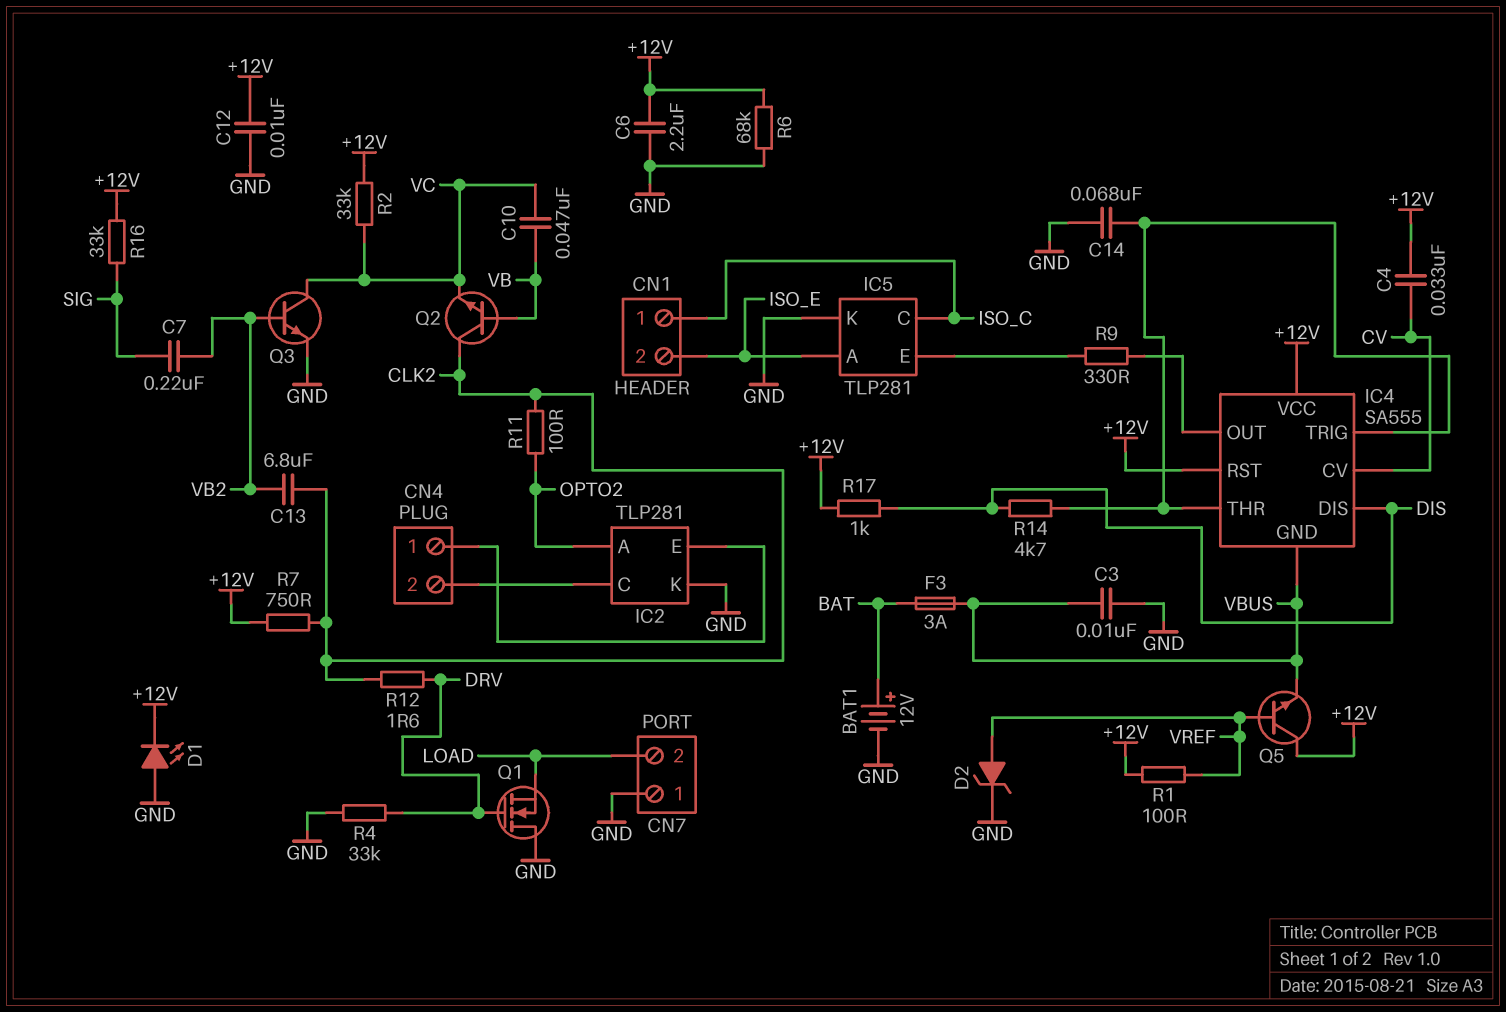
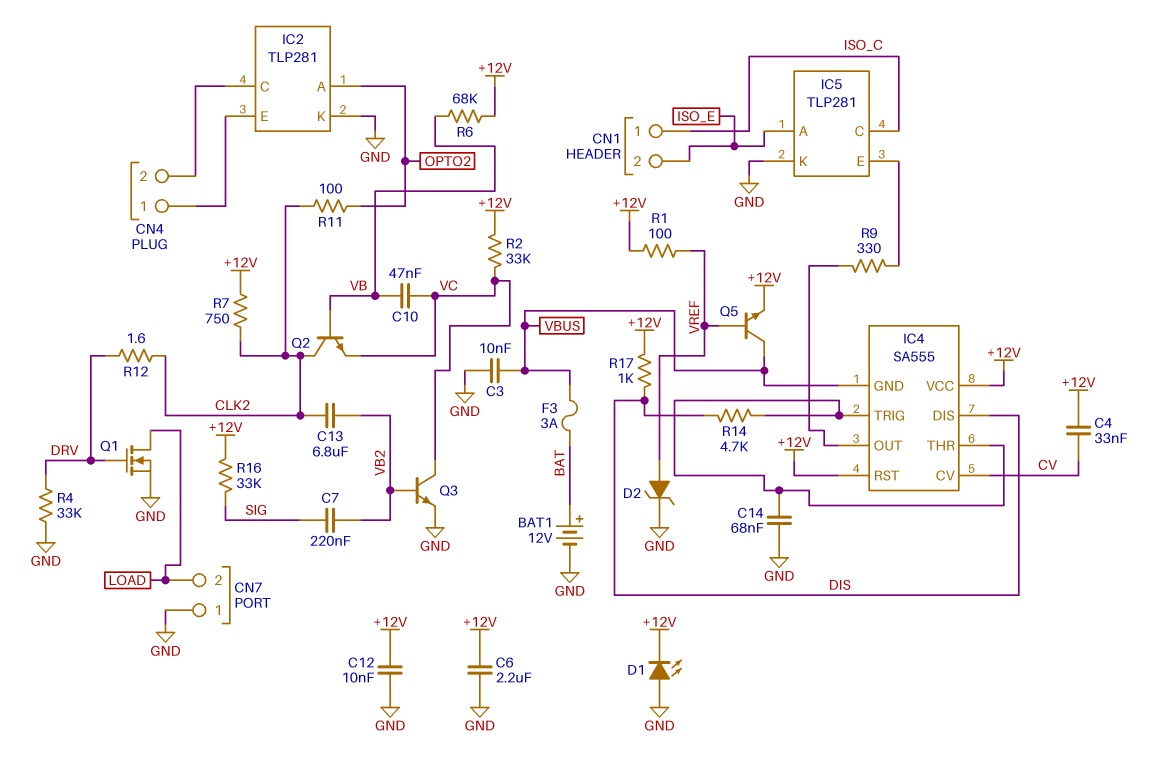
Q1: NMOS (G DRV, D GND, S LOAD) -> NMOS (G DRV, D LOAD, S GND)
Q5: NPN (B VREF, C +12V, E VBUS) -> NPN (B VREF, C VBUS, E +12V)
R6: 68k (+12V, GND) -> 68k (+12V, VB)

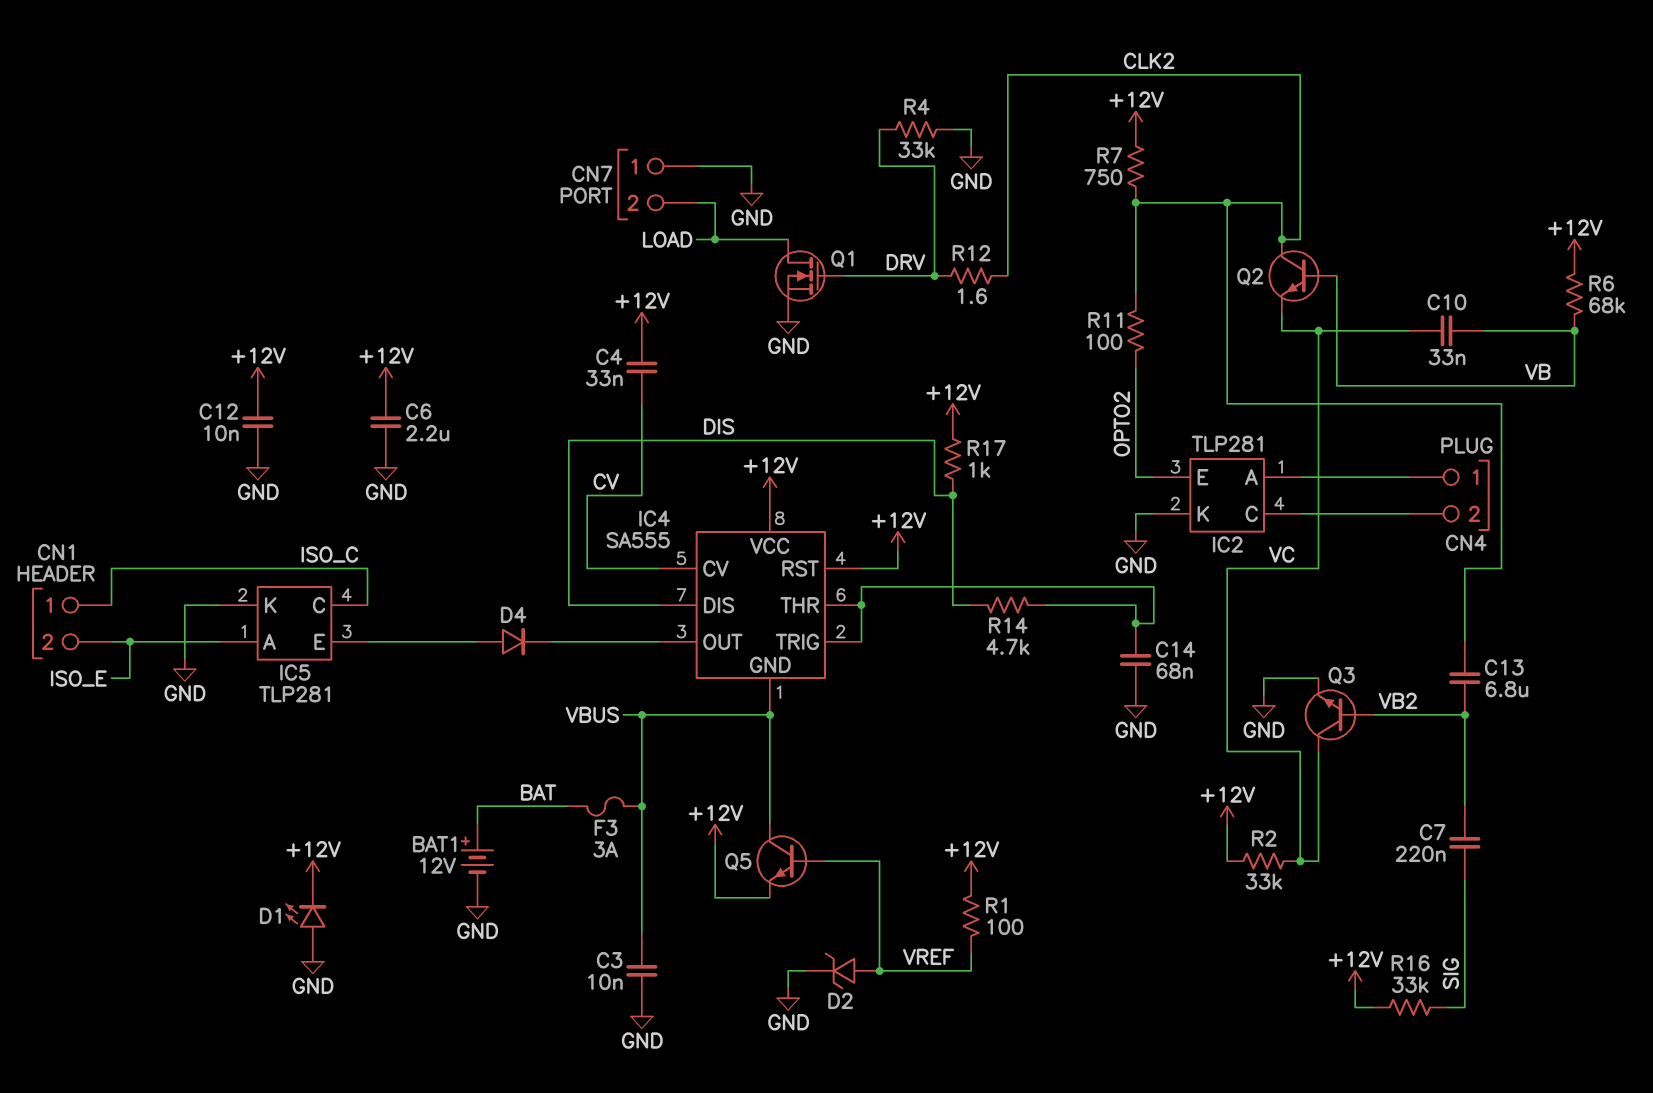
C10: 47nF (VB, VC) -> 33nF (VB, VC)
D4: none -> diode (A IC5/E, K IC4/OUT)
IC2 pin A: OPTO2 -> CN4/1
IC2 pin E: CN4/1 -> OPTO2
R9: 330 (IC4/OUT, IC5/E) -> none

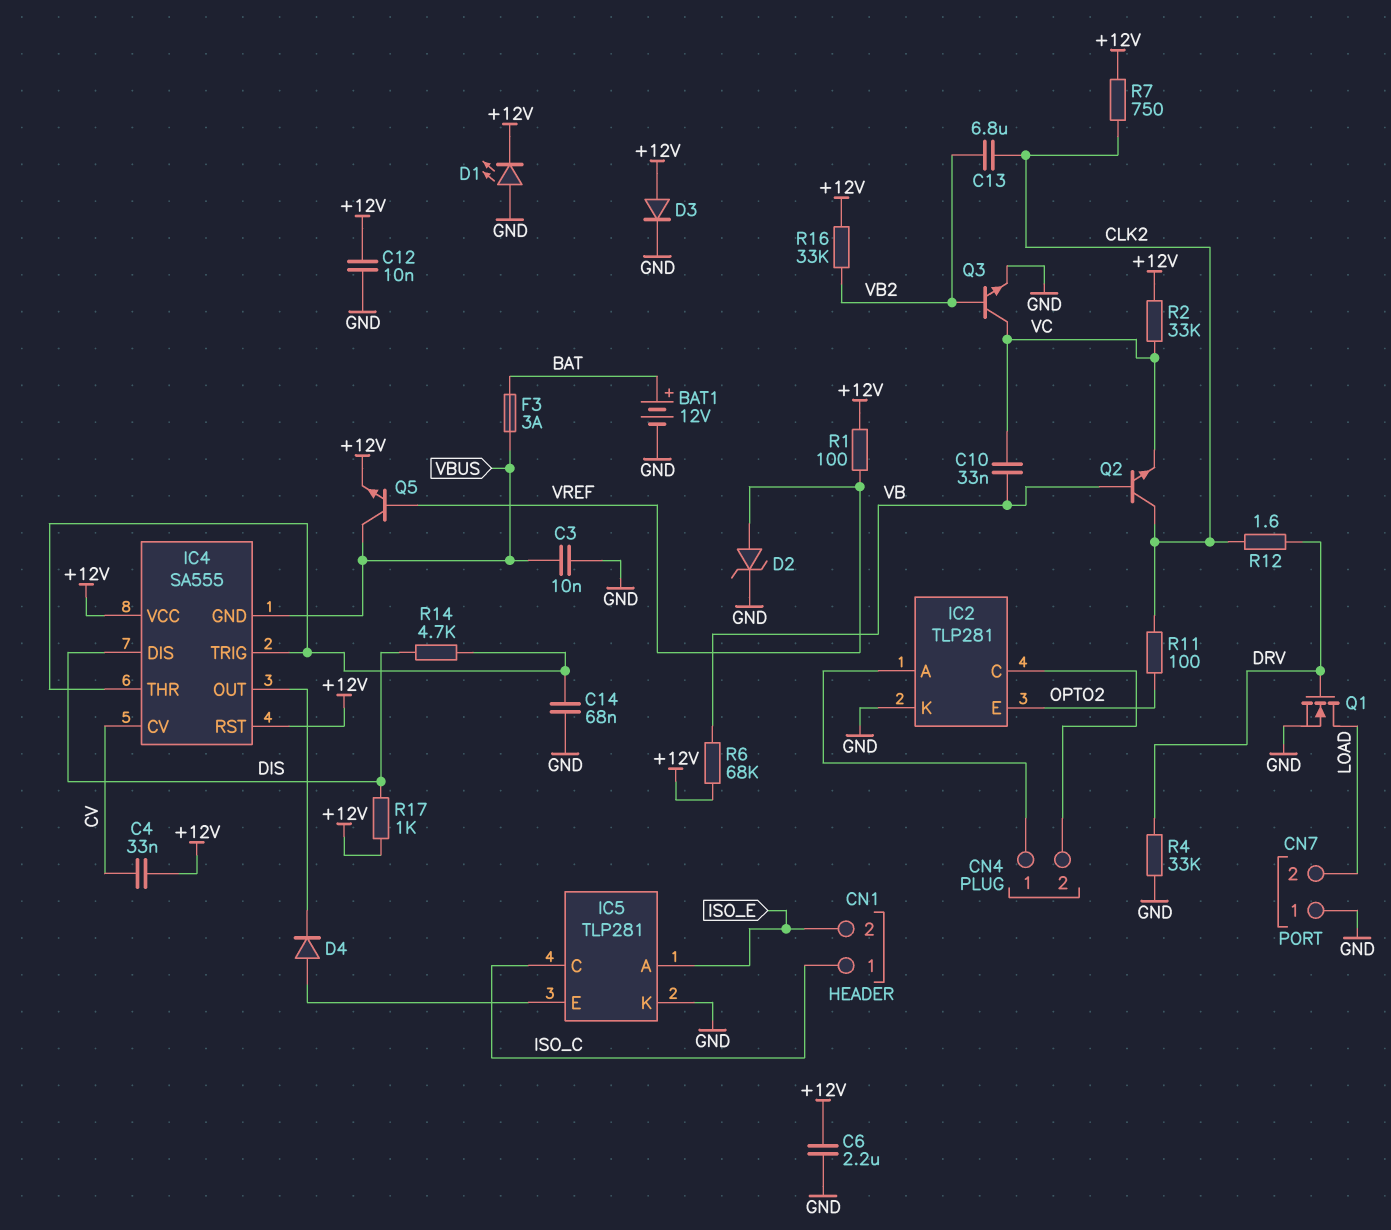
C7: 220nF (SIG, VB2) -> none
D3: none -> diode (A +12V, K GND)
R16: 33k (+12V, SIG) -> 33k (+12V, VB2)

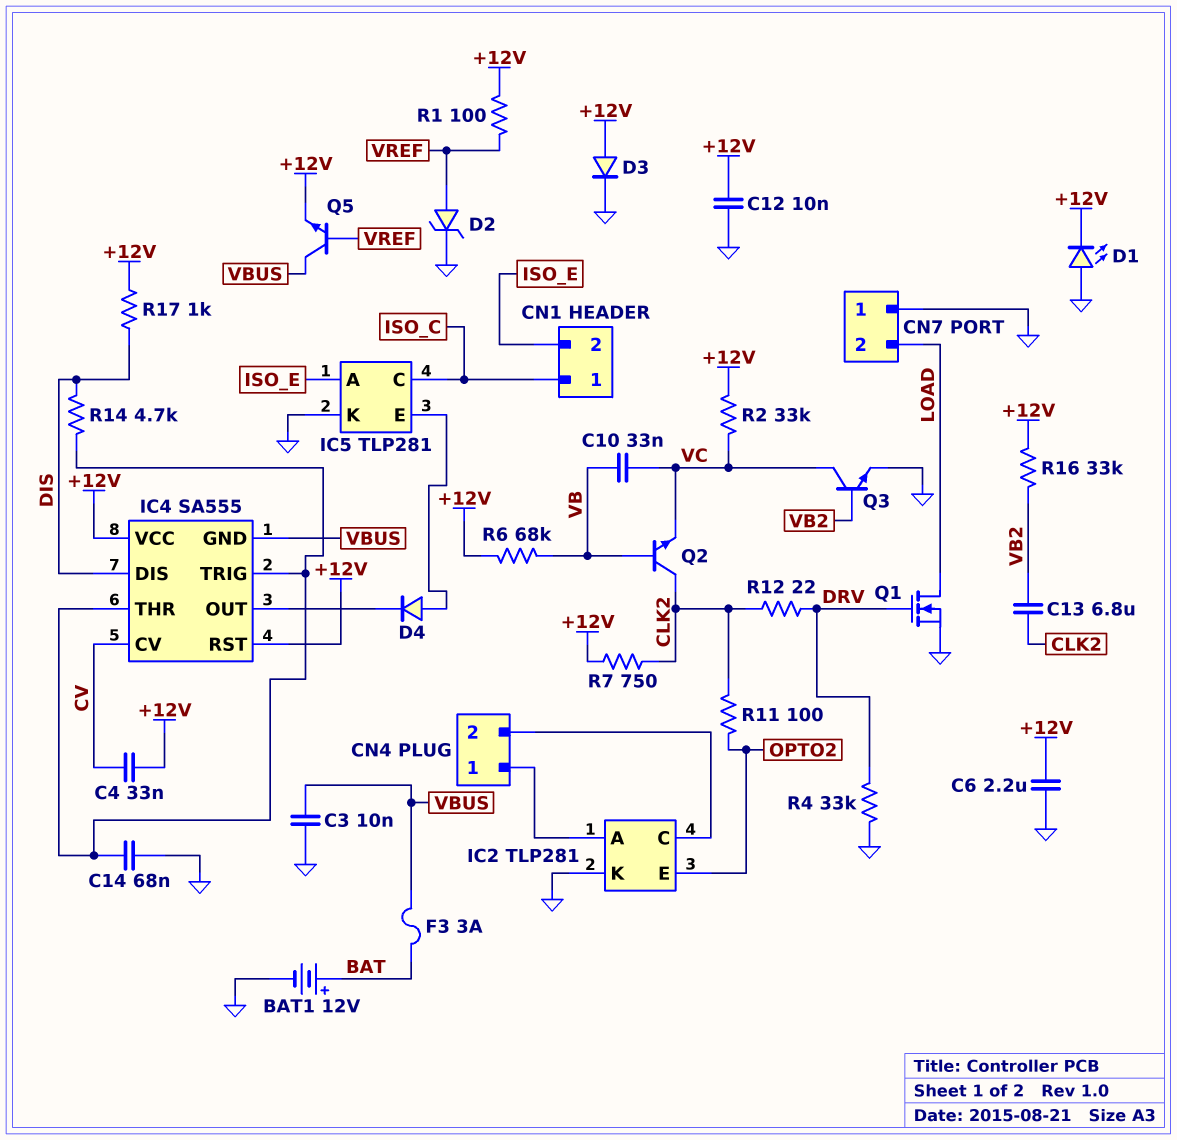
R12: 1.6 (CLK2, DRV) -> 22 (CLK2, DRV)

